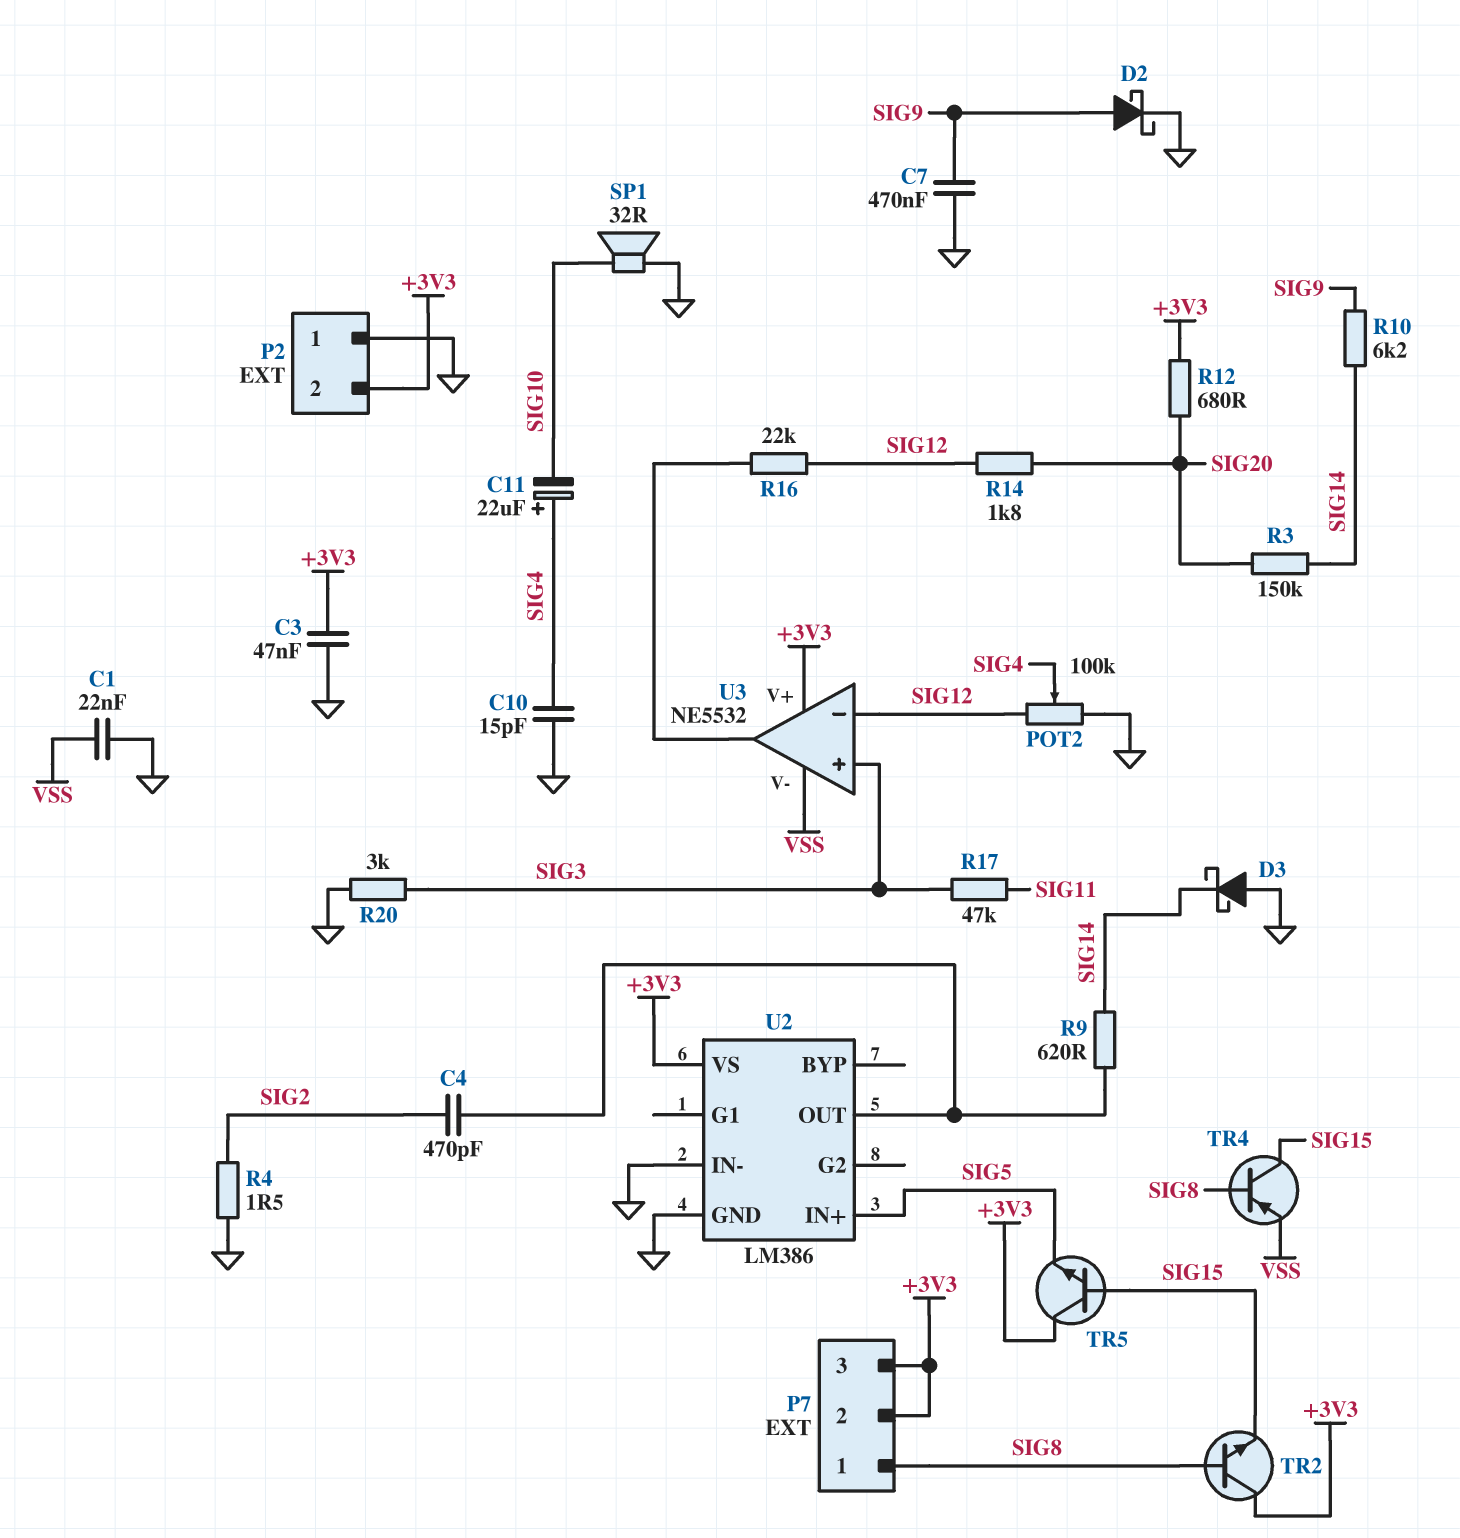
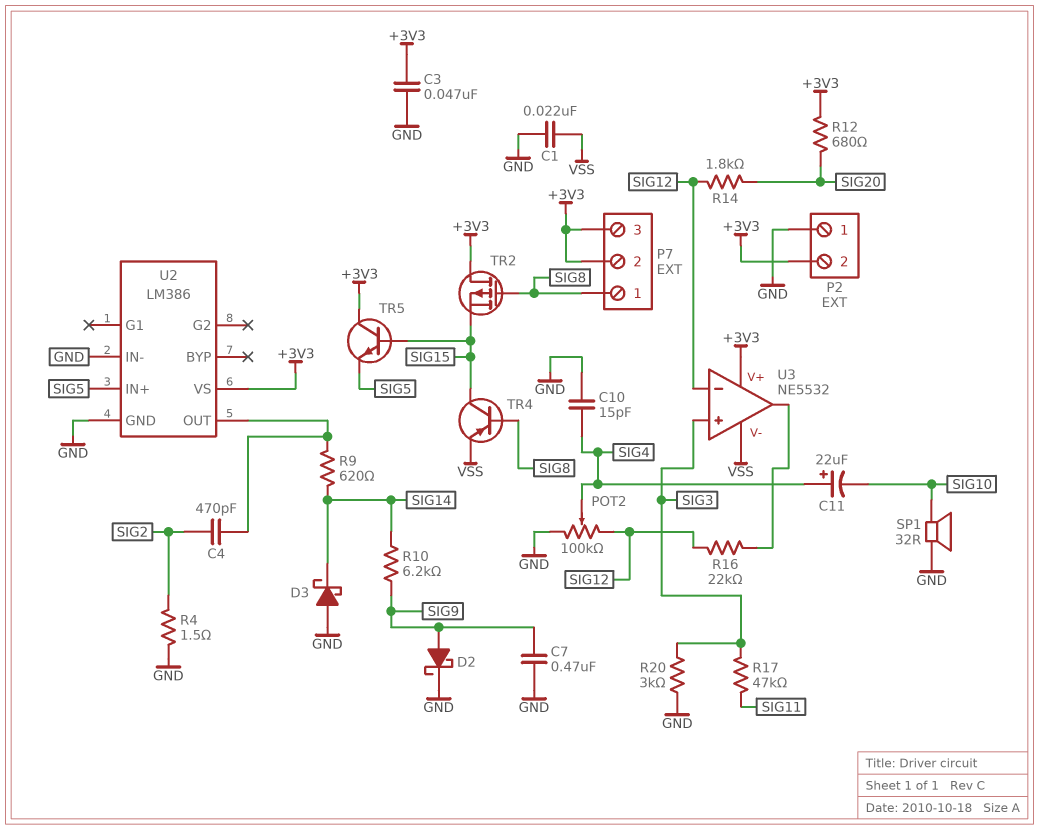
R3: 150k (SIG14, SIG20) -> none
TR2: NPN (B SIG8, C +3V3, E SIG15) -> PMOS (G SIG8, D +3V3, S SIG15)

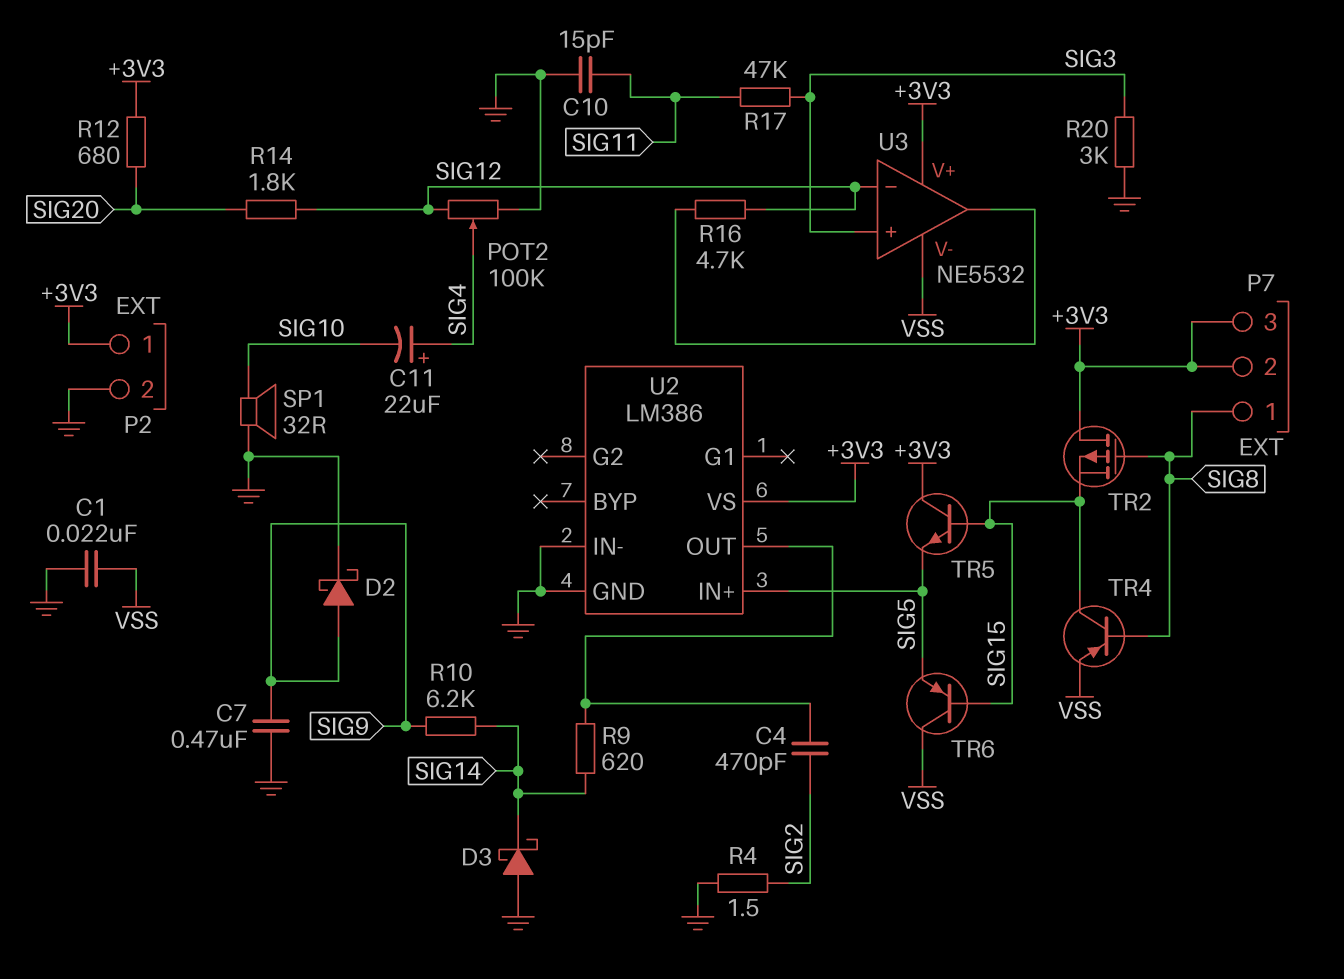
C3: 47nF (+3V3, GND) -> none
C10: 15pF (GND, SIG4) -> 15pF (GND, SIG11)
P2 pin 1: GND -> +3V3
P2 pin 2: +3V3 -> GND
R16: 22k (SIG12, U3/out) -> 4.7k (SIG12, U3/out)
TR6: none -> PNP (B SIG15, C VSS, E SIG5)

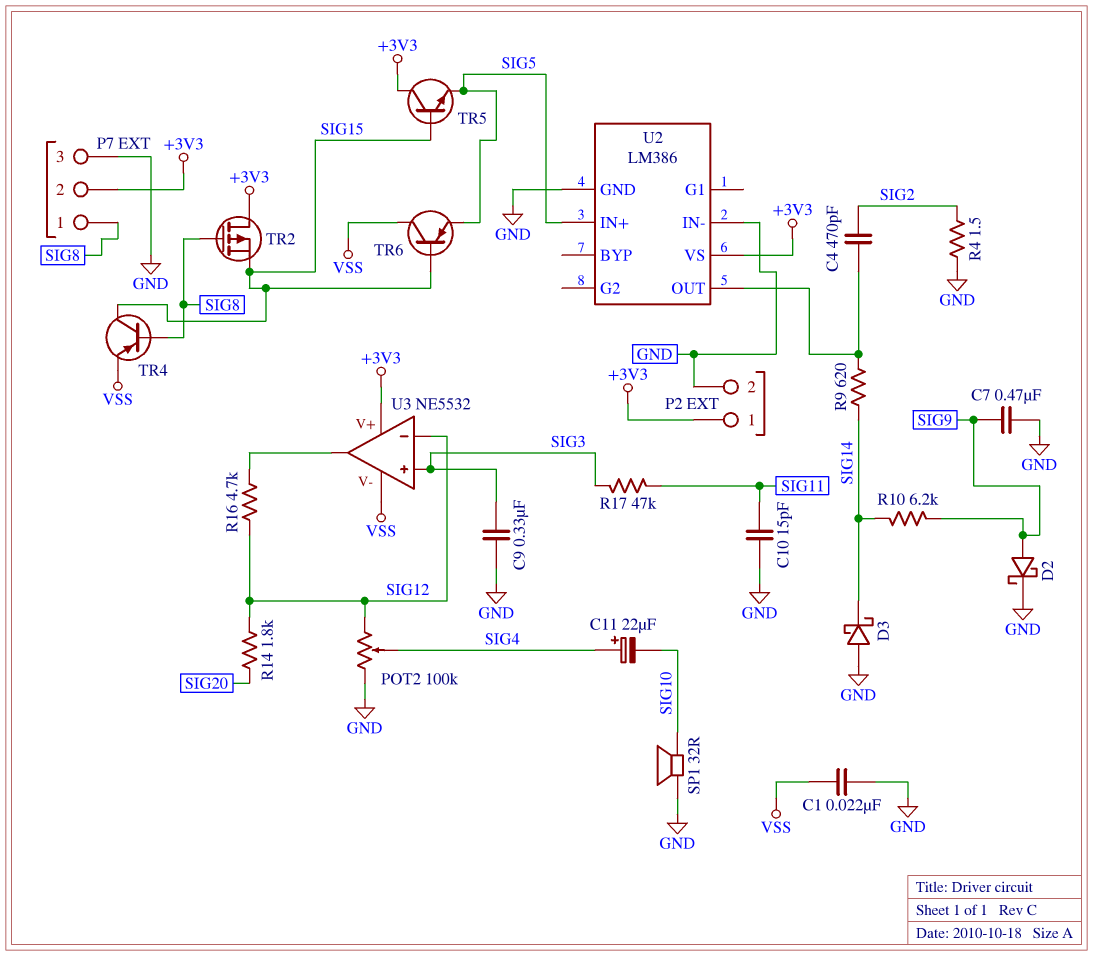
C9: none -> 330nF (GND, SIG3)
P7 pin 3: +3V3 -> GND
R12: 680 (+3V3, SIG20) -> none
R20: 3k (GND, SIG3) -> none

